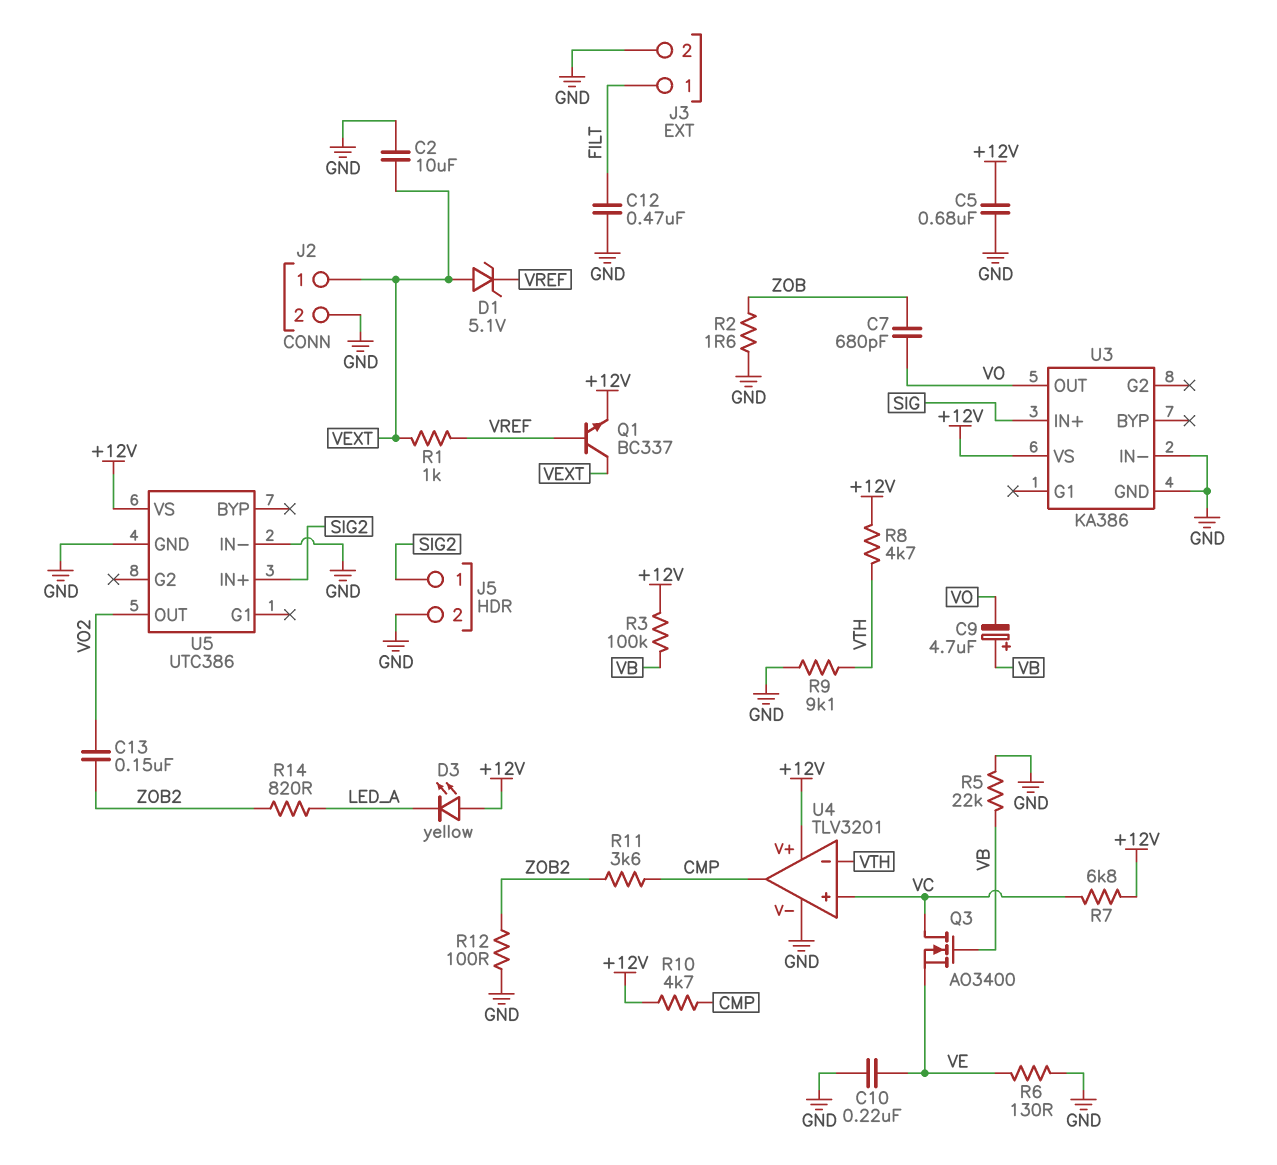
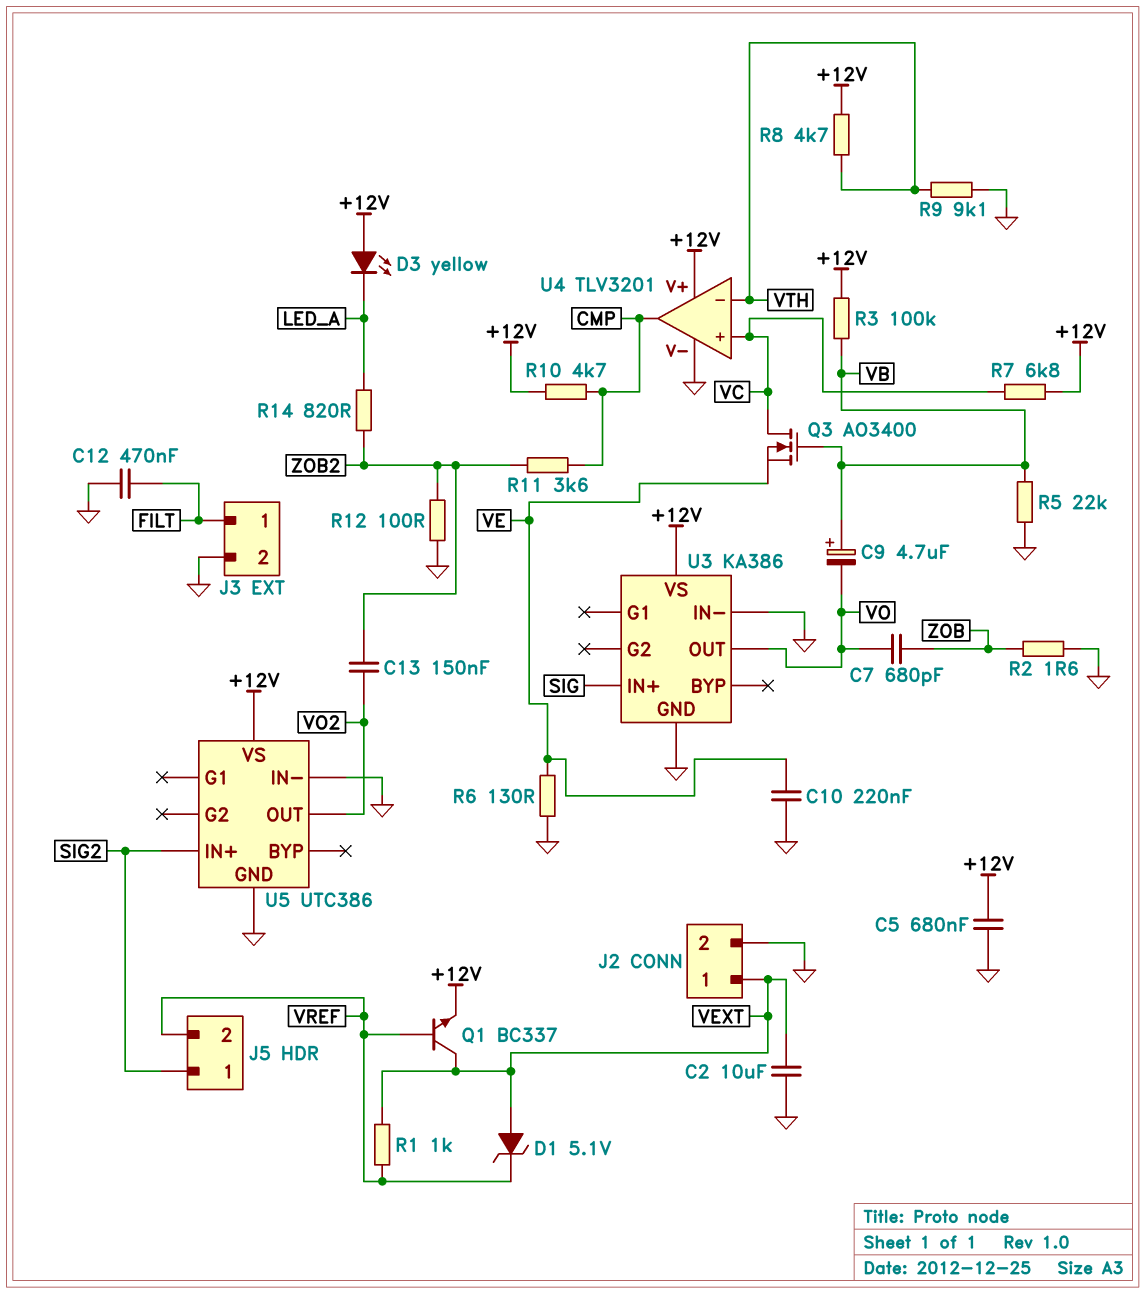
J5 pin 2: GND -> VREF

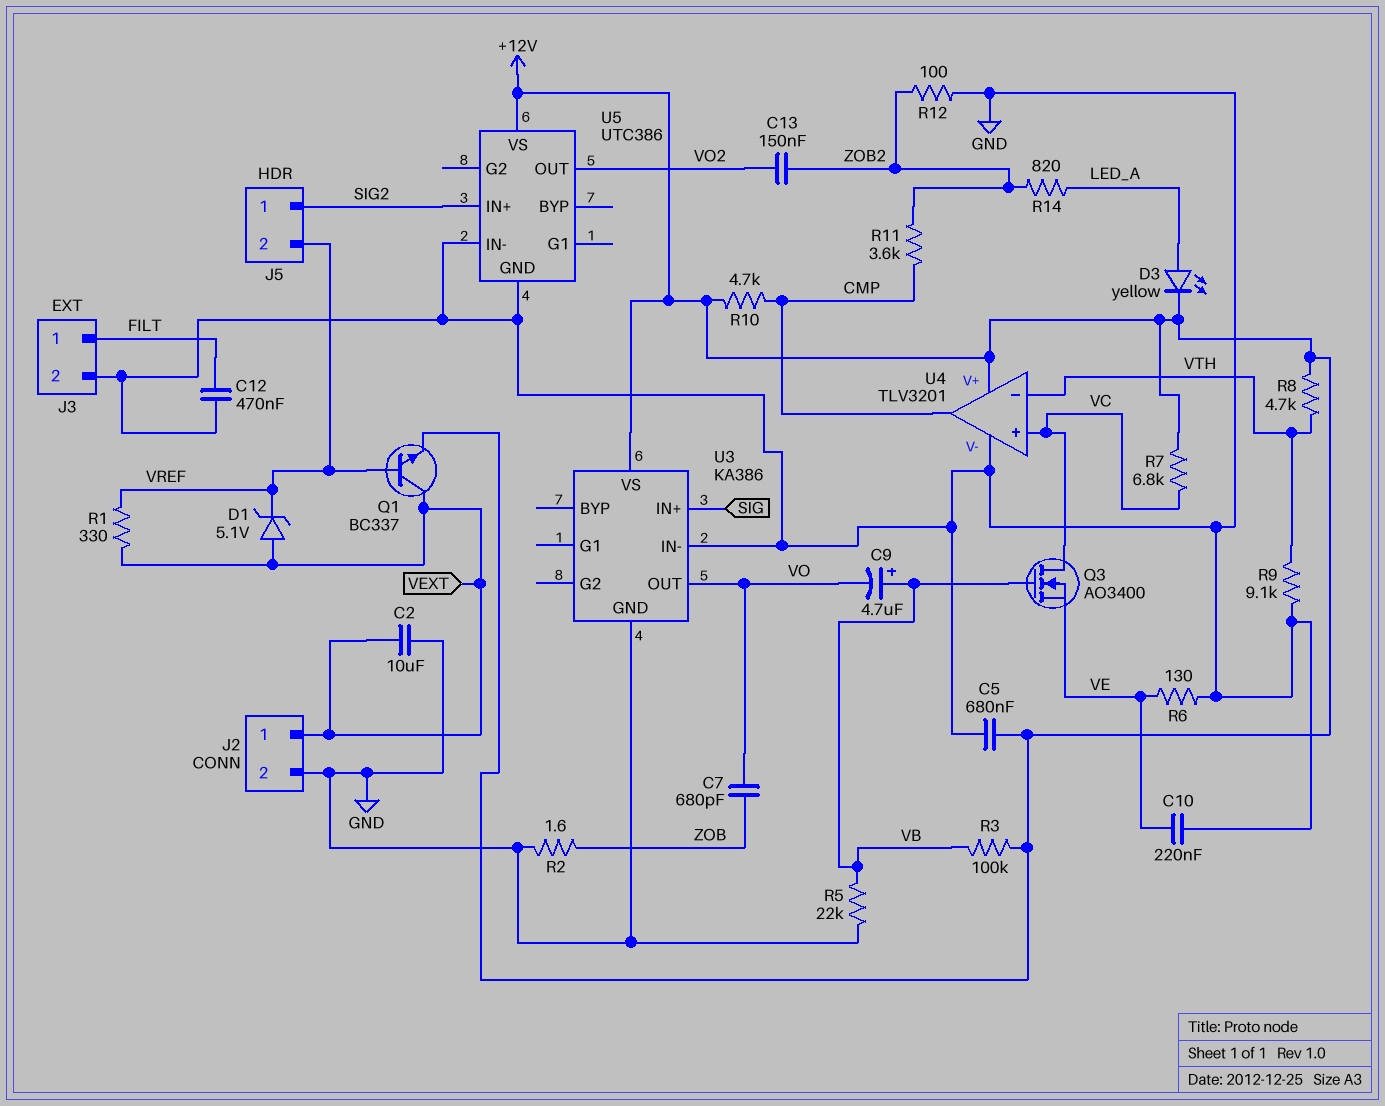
D3: LED yellow (A +12V, K LED_A) -> LED yellow (A LED_A, K +12V)
R1: 1k (VEXT, VREF) -> 330 (VEXT, VREF)

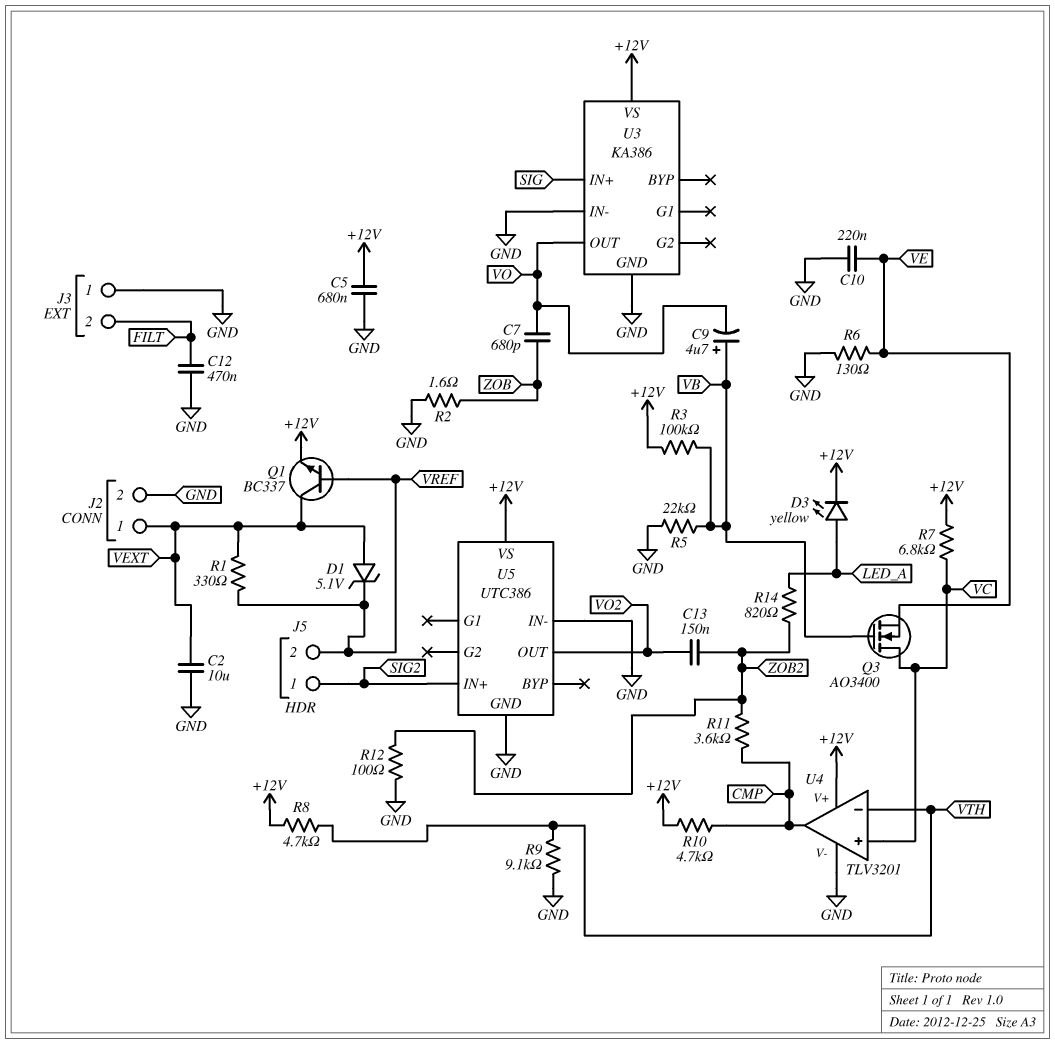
J3 pin 1: FILT -> GND
J3 pin 2: GND -> FILT

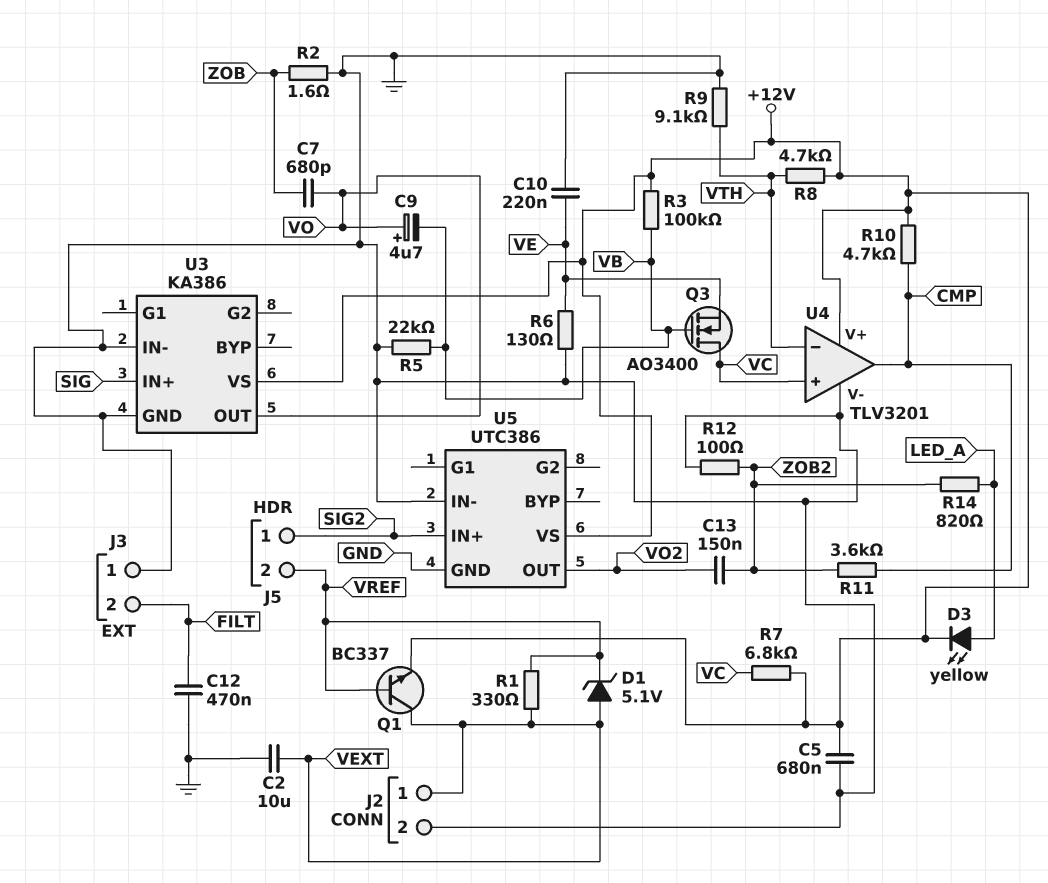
C9: 4.7uF (plus VB, minus VO) -> 4.7uF (plus VO, minus VB)

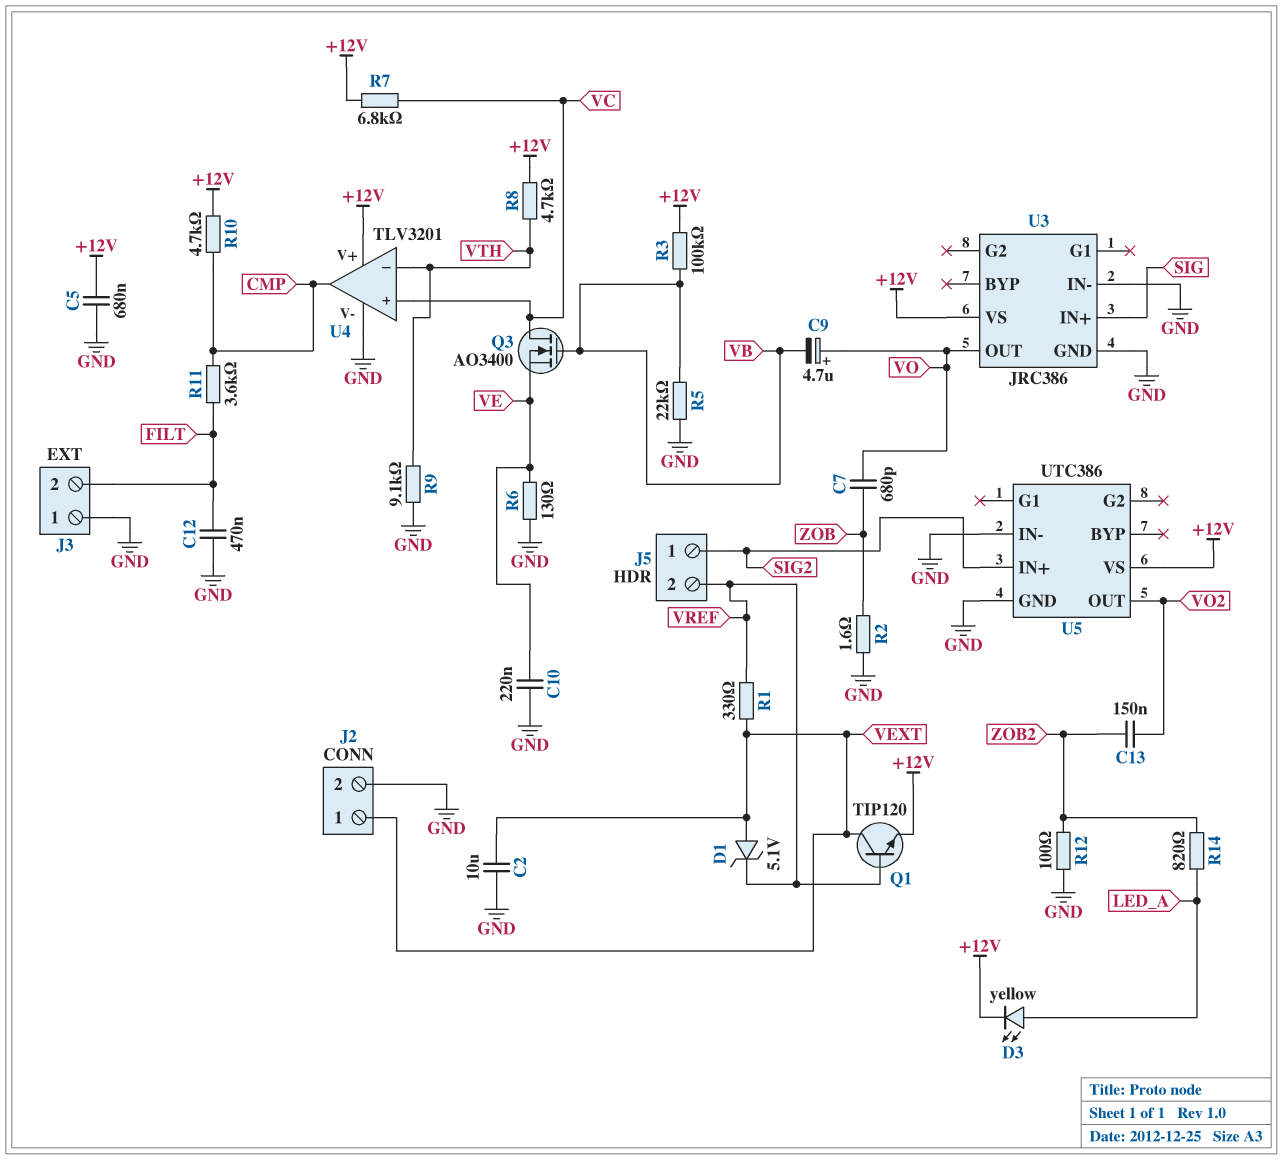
Q1: NPN BC337 (B VREF, C VEXT, E +12V) -> NPN TIP120 (B VREF, C VEXT, E +12V)
R11: 3.6k (CMP, ZOB2) -> 3.6k (CMP, FILT)
U3: KA386 -> JRC386

